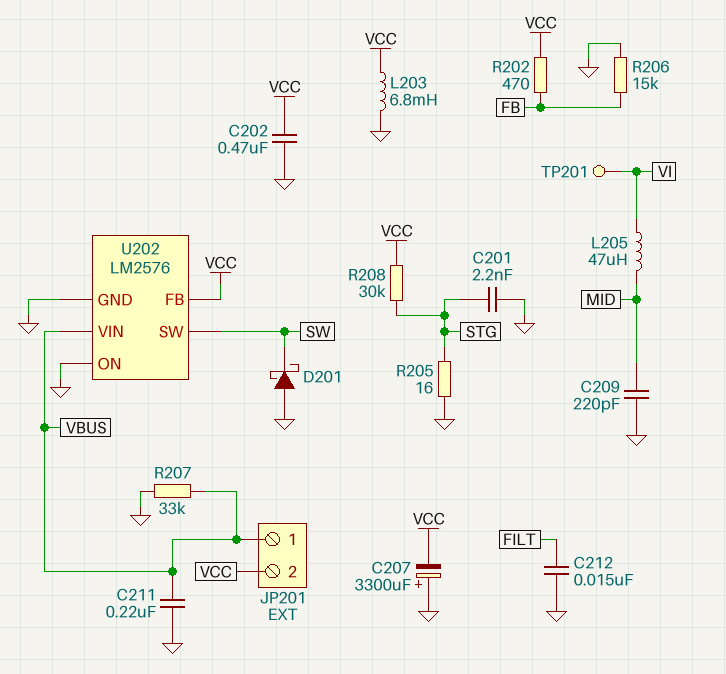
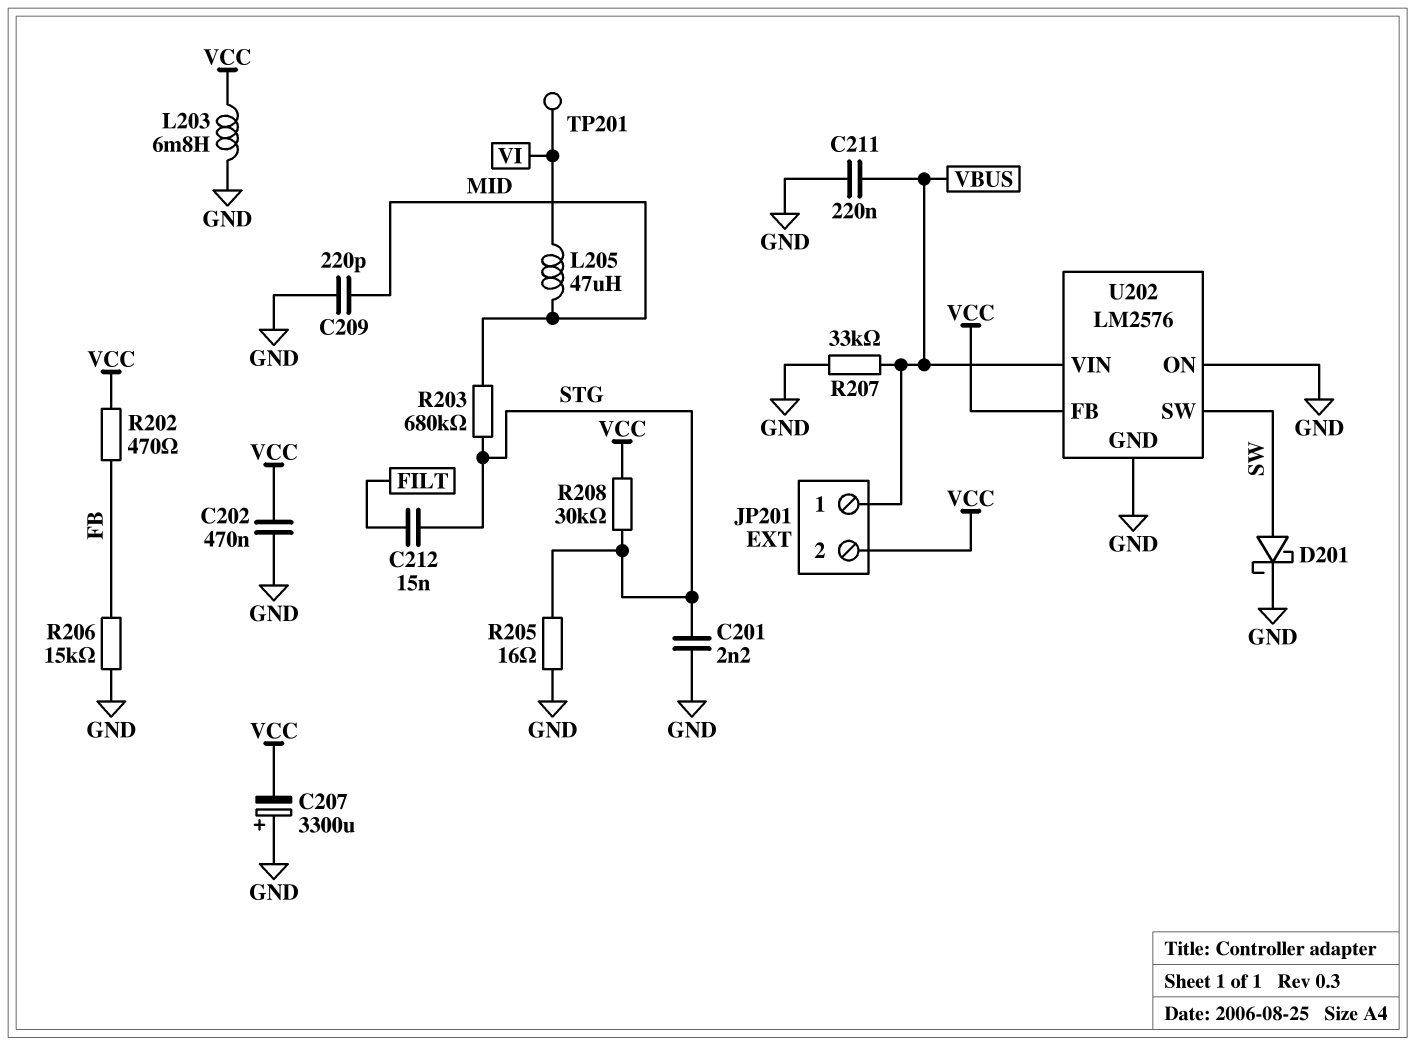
C212: 15nF (FILT, GND) -> 15nF (FILT, STG)
D201: schottky (A GND, K SW) -> schottky (A SW, K GND)
R203: none -> 680k (MID, STG)

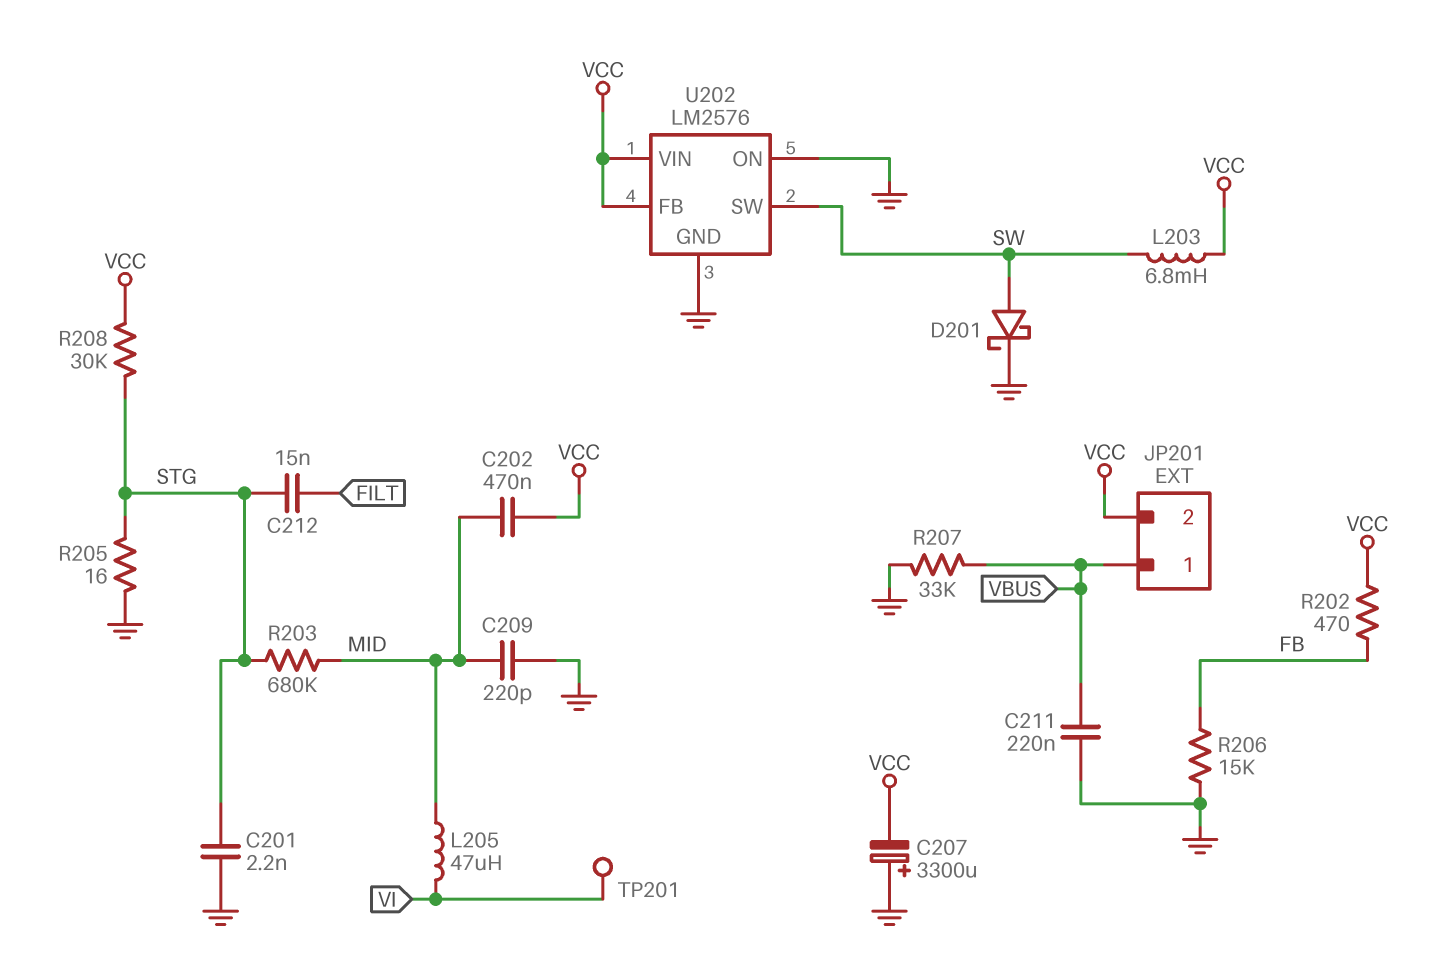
C202: 470nF (GND, VCC) -> 470nF (MID, VCC)
L203: 6.8mH (GND, VCC) -> 6.8mH (SW, VCC)
U202 pin VIN: VBUS -> VCC

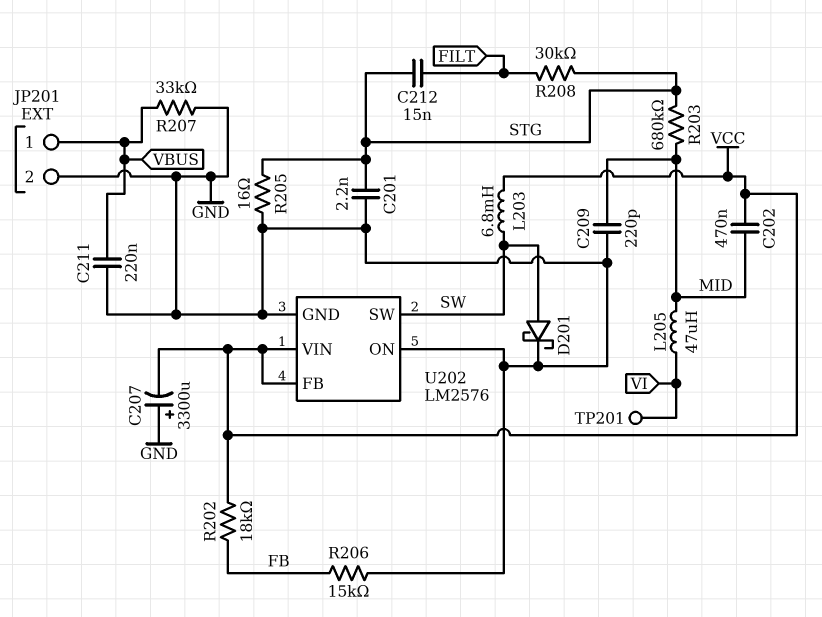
JP201 pin 2: VCC -> GND
R202: 470 (FB, VCC) -> 18k (FB, VCC)
R208: 30k (STG, VCC) -> 30k (FILT, STG)

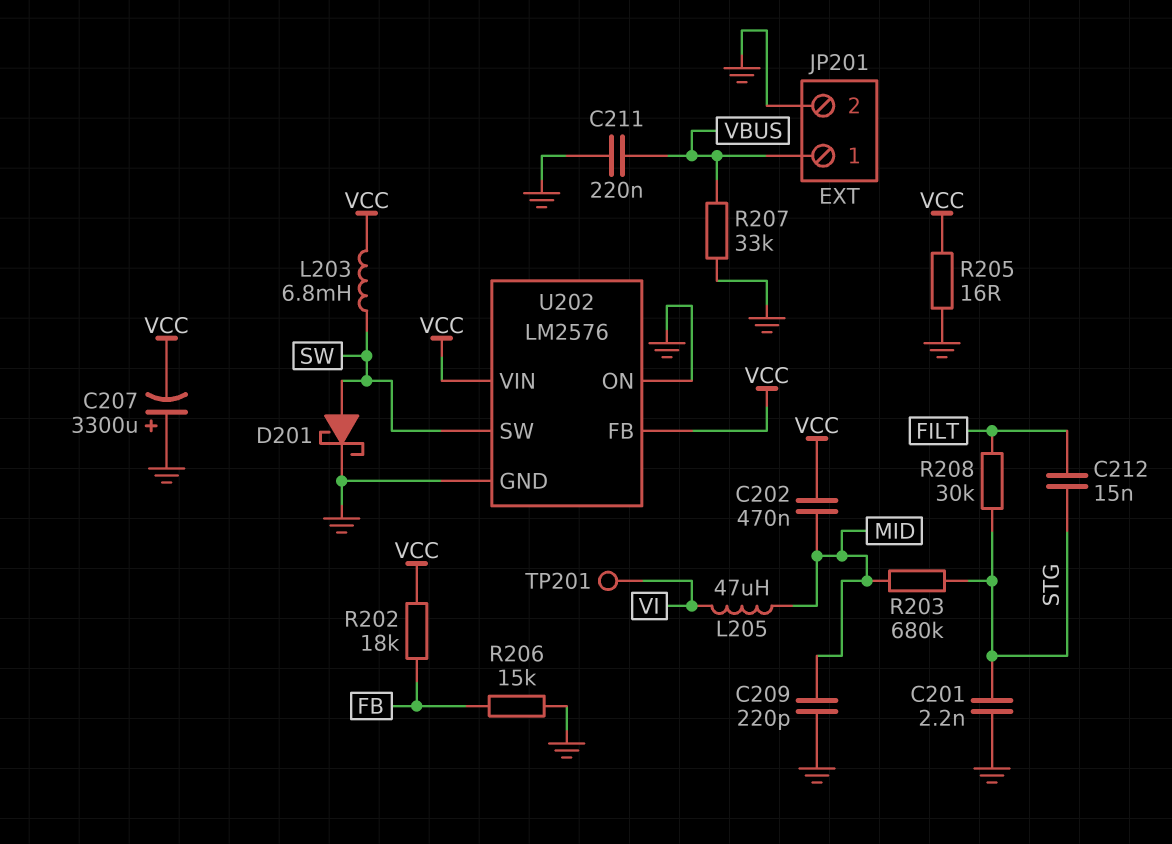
R205: 16 (GND, STG) -> 16 (GND, VCC)

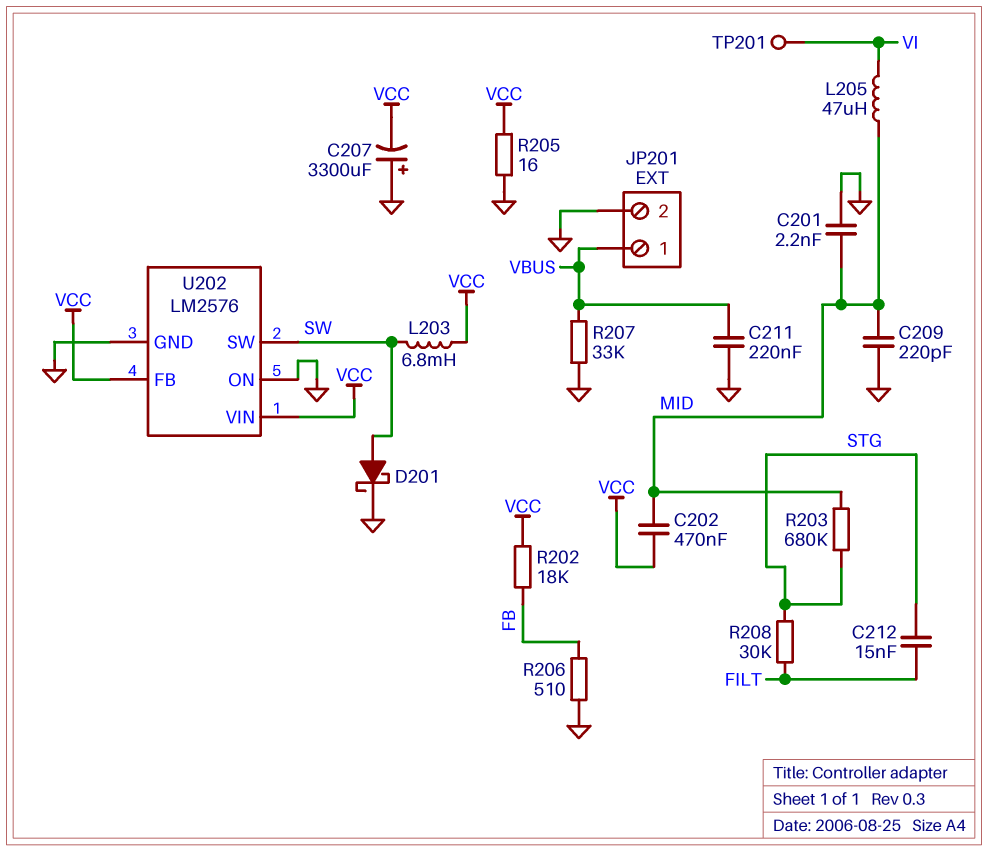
C201: 2.2nF (GND, STG) -> 2.2nF (GND, MID)
R206: 15k (FB, GND) -> 510 (FB, GND)

